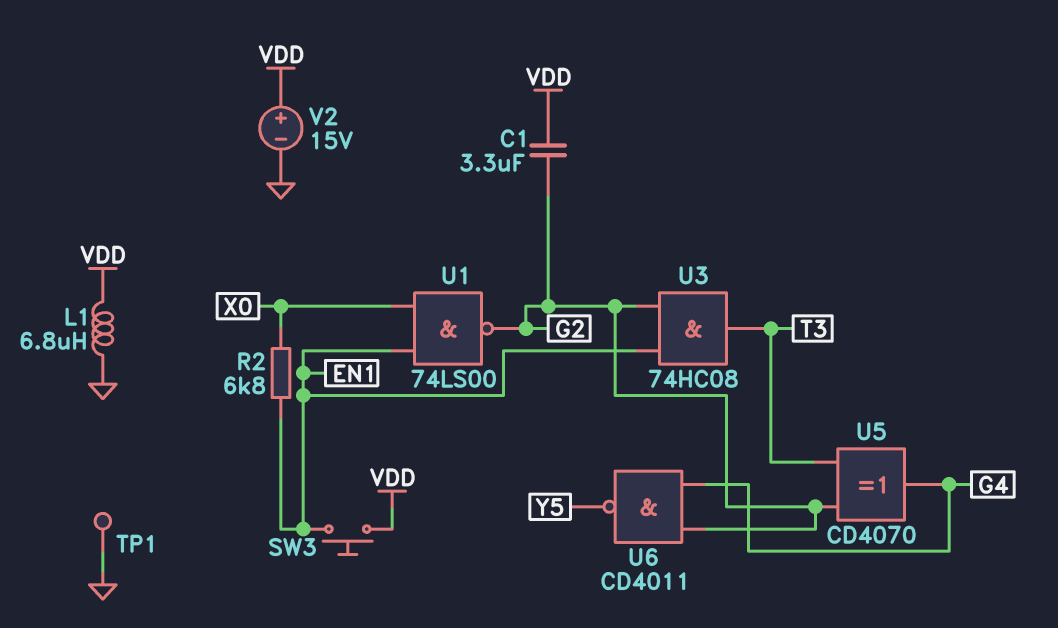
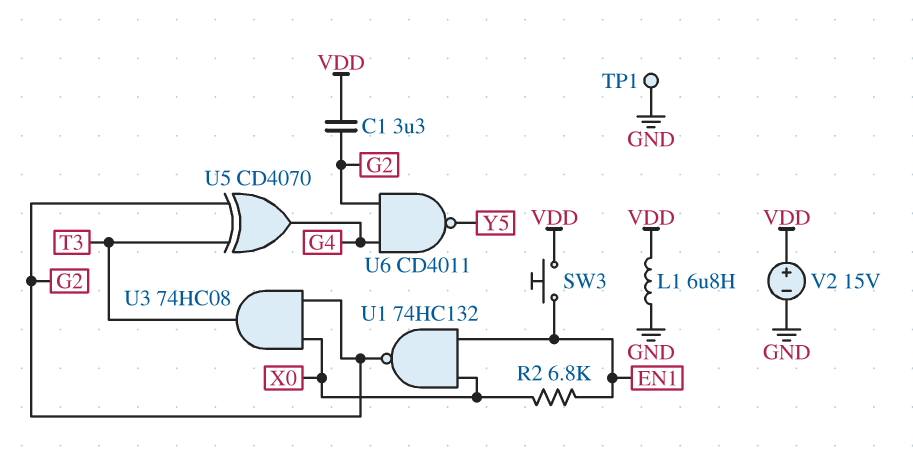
U1: NAND 74LS00 (in EN1, in X0, out G2) -> NAND 74HC132 (in EN1, in X0, out G2)
U3: AND 74HC08 (in EN1, in G2, out T3) -> AND 74HC08 (in G2, in X0, out T3)

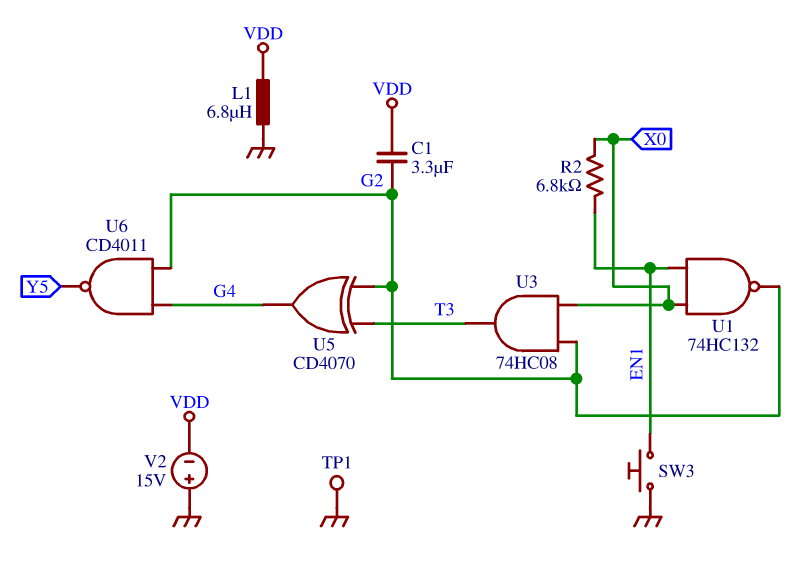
SW3: button (EN1, VDD) -> button (EN1, GND)
V2: 15V (plus VDD, minus GND) -> 15V (plus GND, minus VDD)

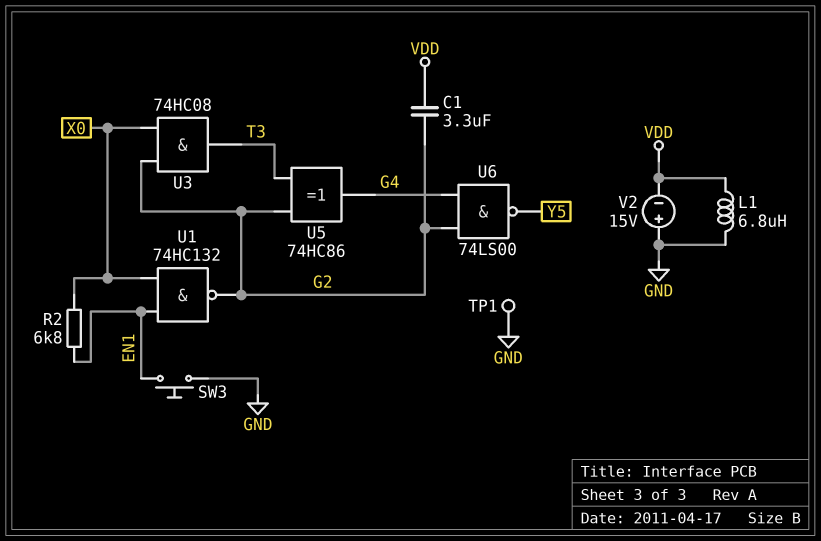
U5: XOR CD4070 (in G2, in T3, out G4) -> XOR 74HC86 (in G2, in T3, out G4)
U6: NAND CD4011 (in G2, in G4, out Y5) -> NAND 74LS00 (in G2, in G4, out Y5)

